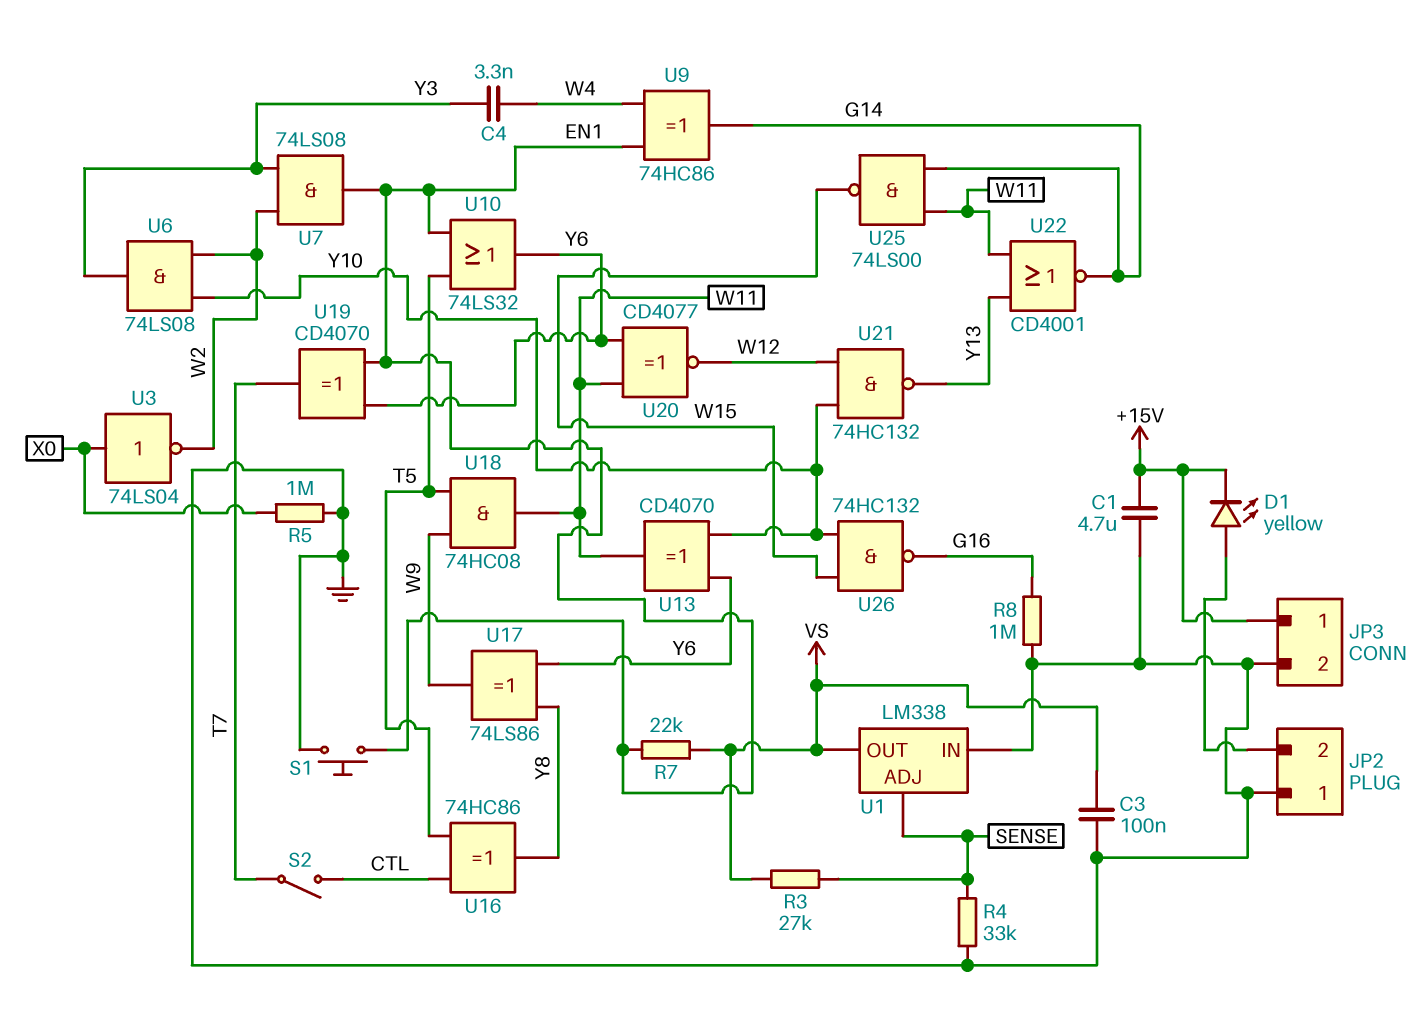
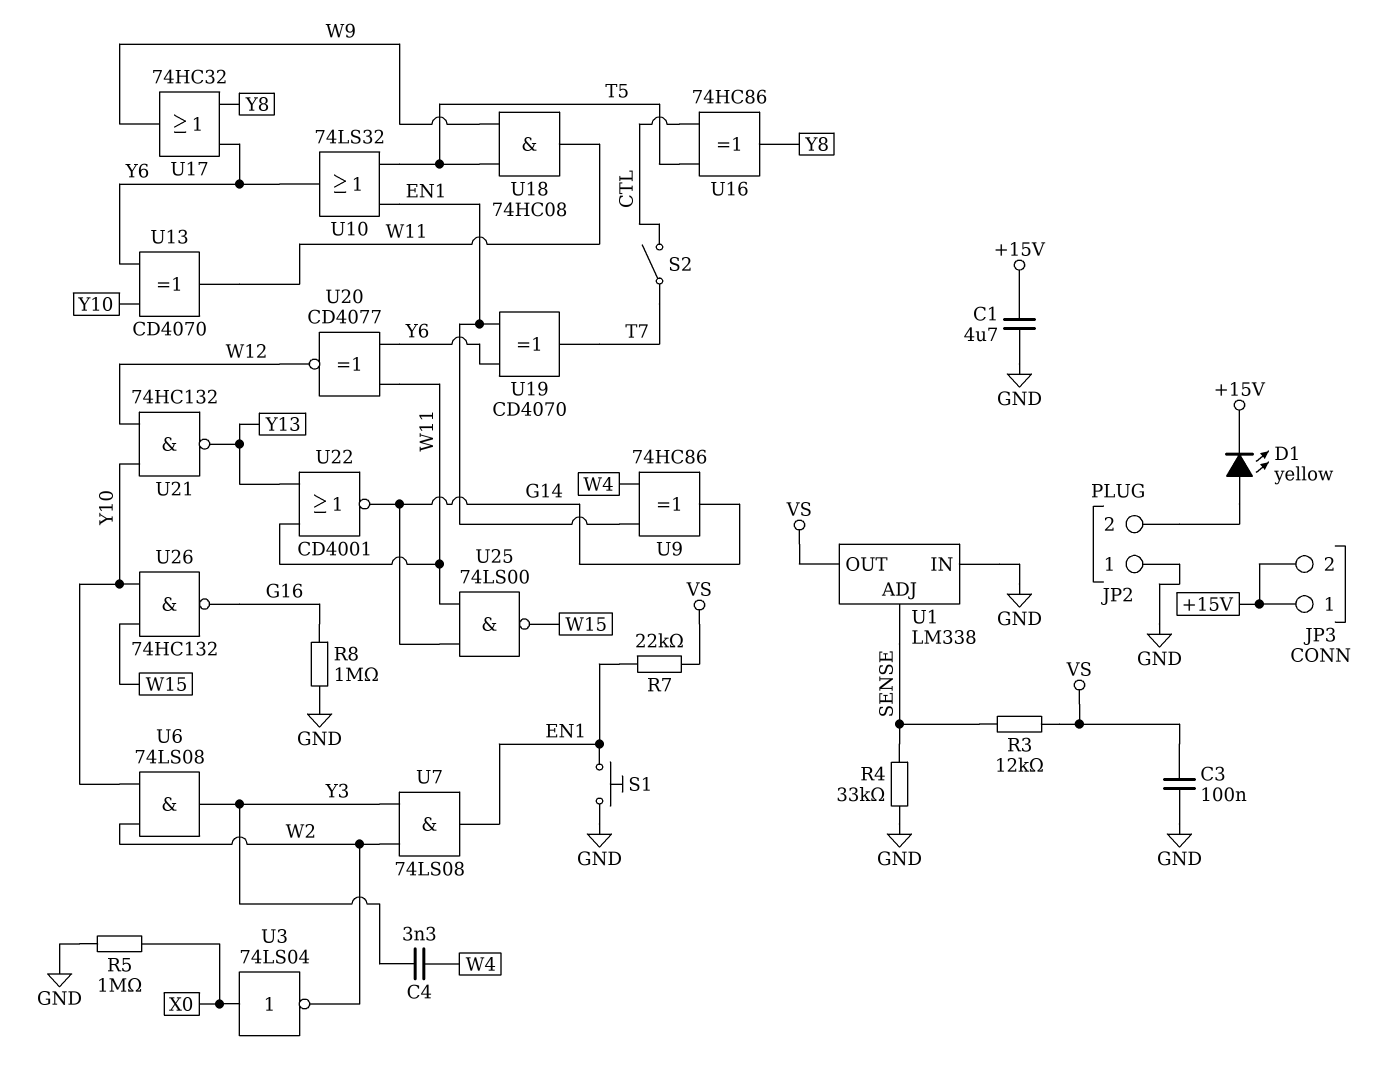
JP3 pin 2: GND -> +15V
R3: 27k (SENSE, VS) -> 12k (SENSE, VS)
U17: XOR 74LS86 (in Y6, in Y8, out W9) -> OR 74HC32 (in Y6, in Y8, out W9)

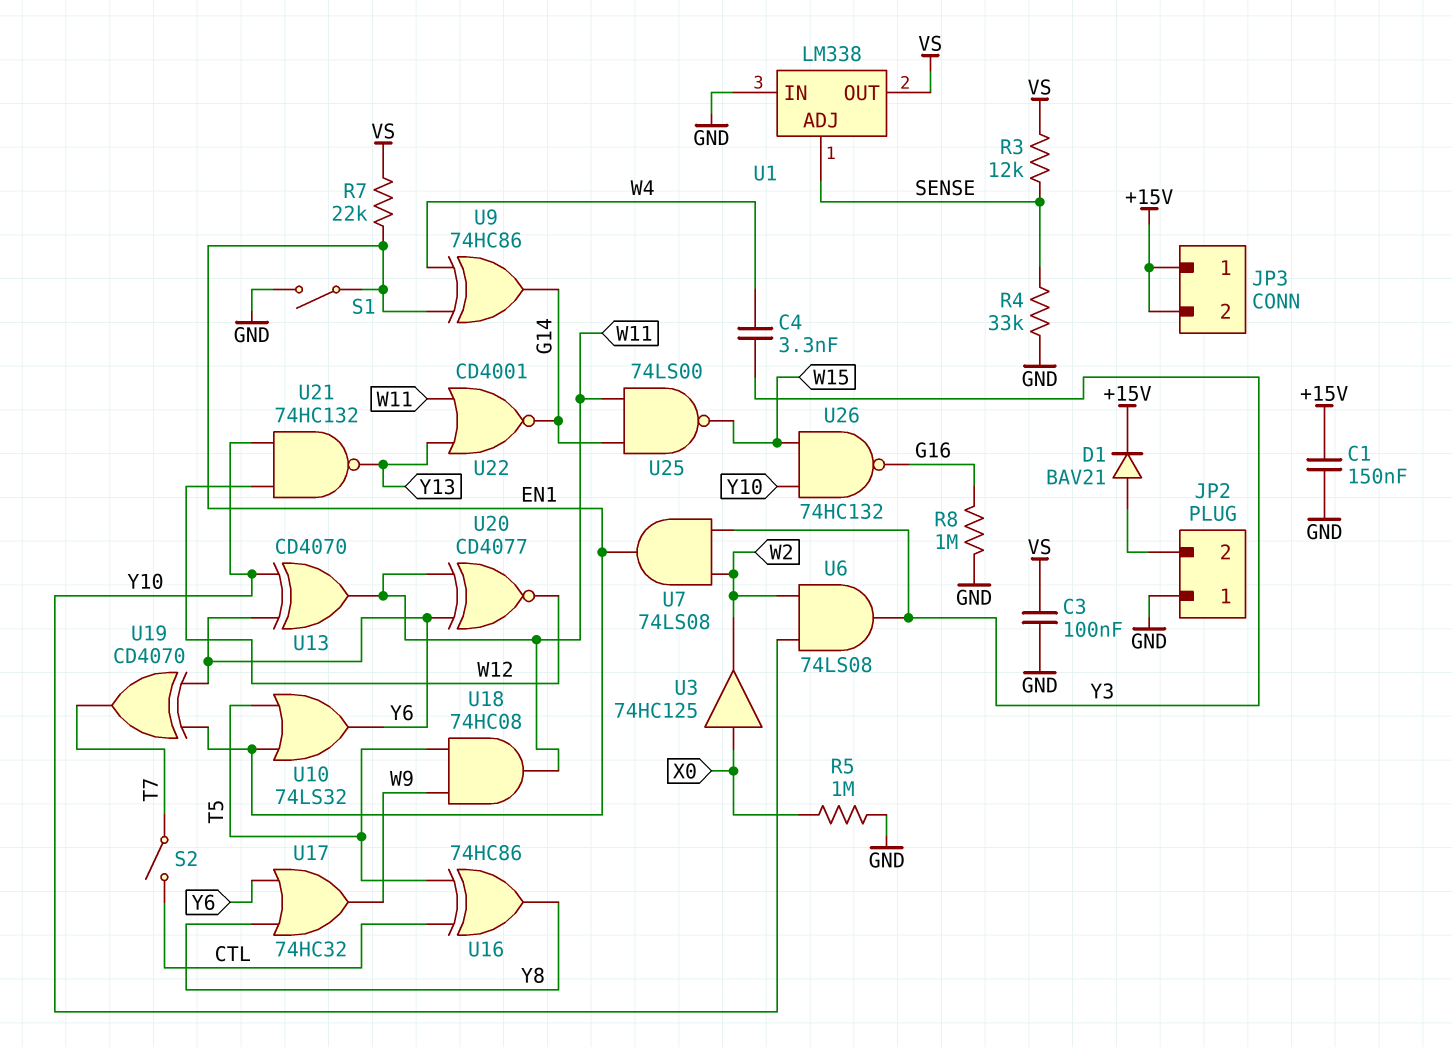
C1: 4.7uF (+15V, GND) -> 150nF (+15V, GND)
D1: LED yellow (A JP2/2, K +15V) -> diode BAV21 (A JP2/2, K +15V)
S1: button (EN1, GND) -> switch (EN1, GND)
U3: NOT 74LS04 (in X0, out W2) -> buffer 74HC125 (in X0, out W2)

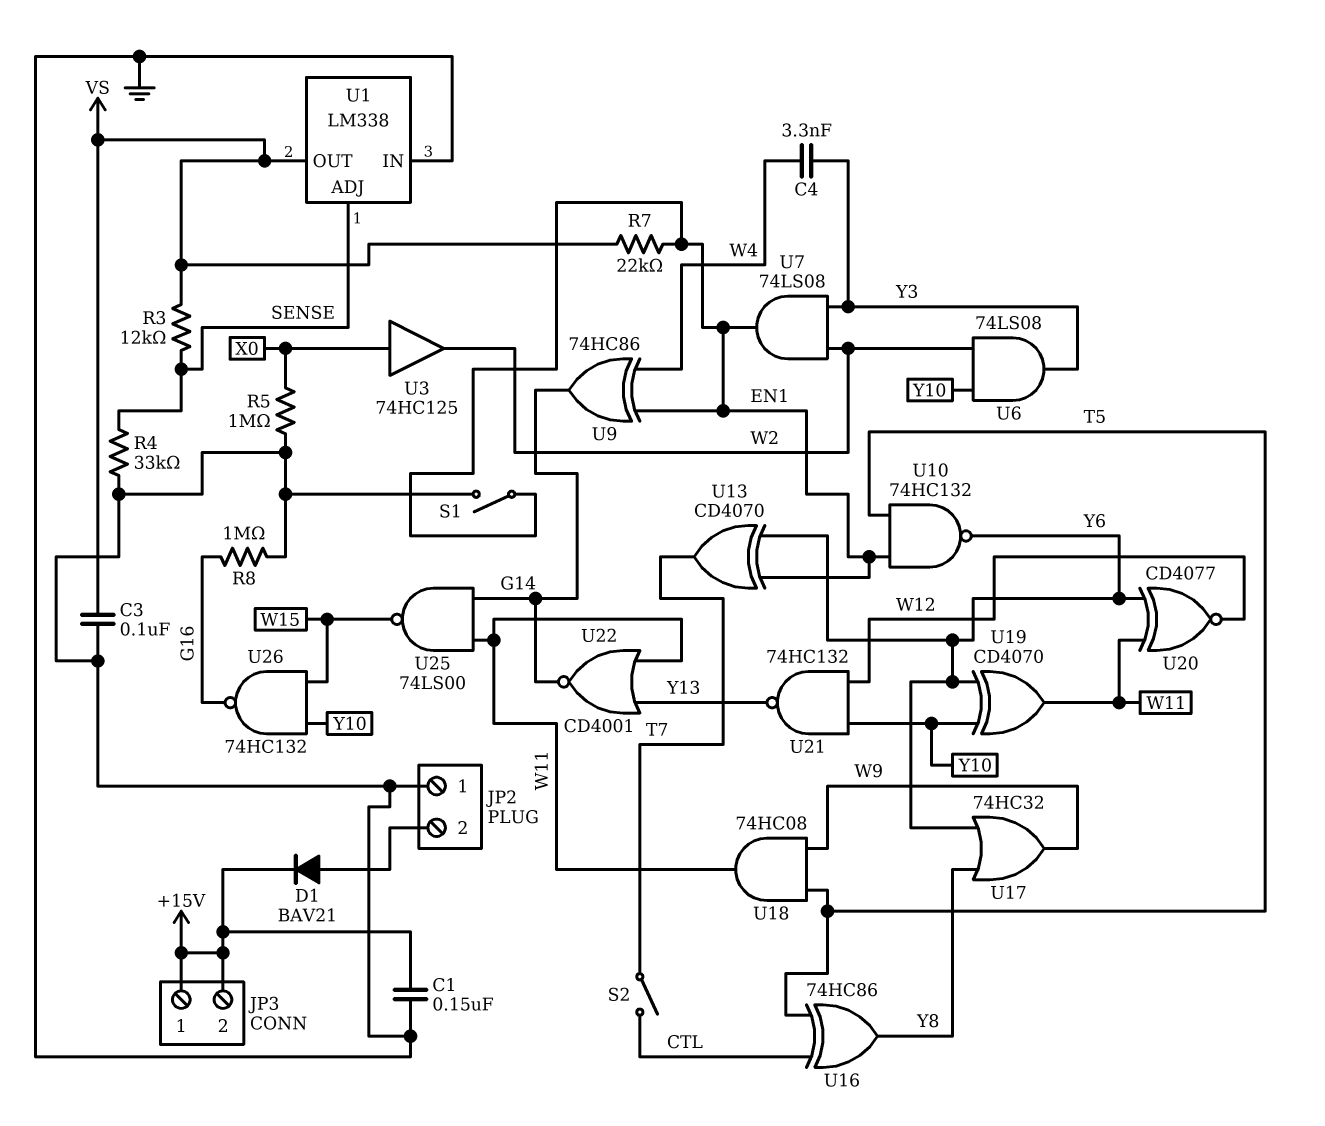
U10: OR 74LS32 (in EN1, in T5, out Y6) -> NAND 74HC132 (in EN1, in T5, out Y6)
U13: XOR CD4070 (in Y6, in Y10, out W11) -> XOR CD4070 (in EN1, in Y6, out T7)
U19: XOR CD4070 (in EN1, in Y6, out T7) -> XOR CD4070 (in Y6, in Y10, out W11)

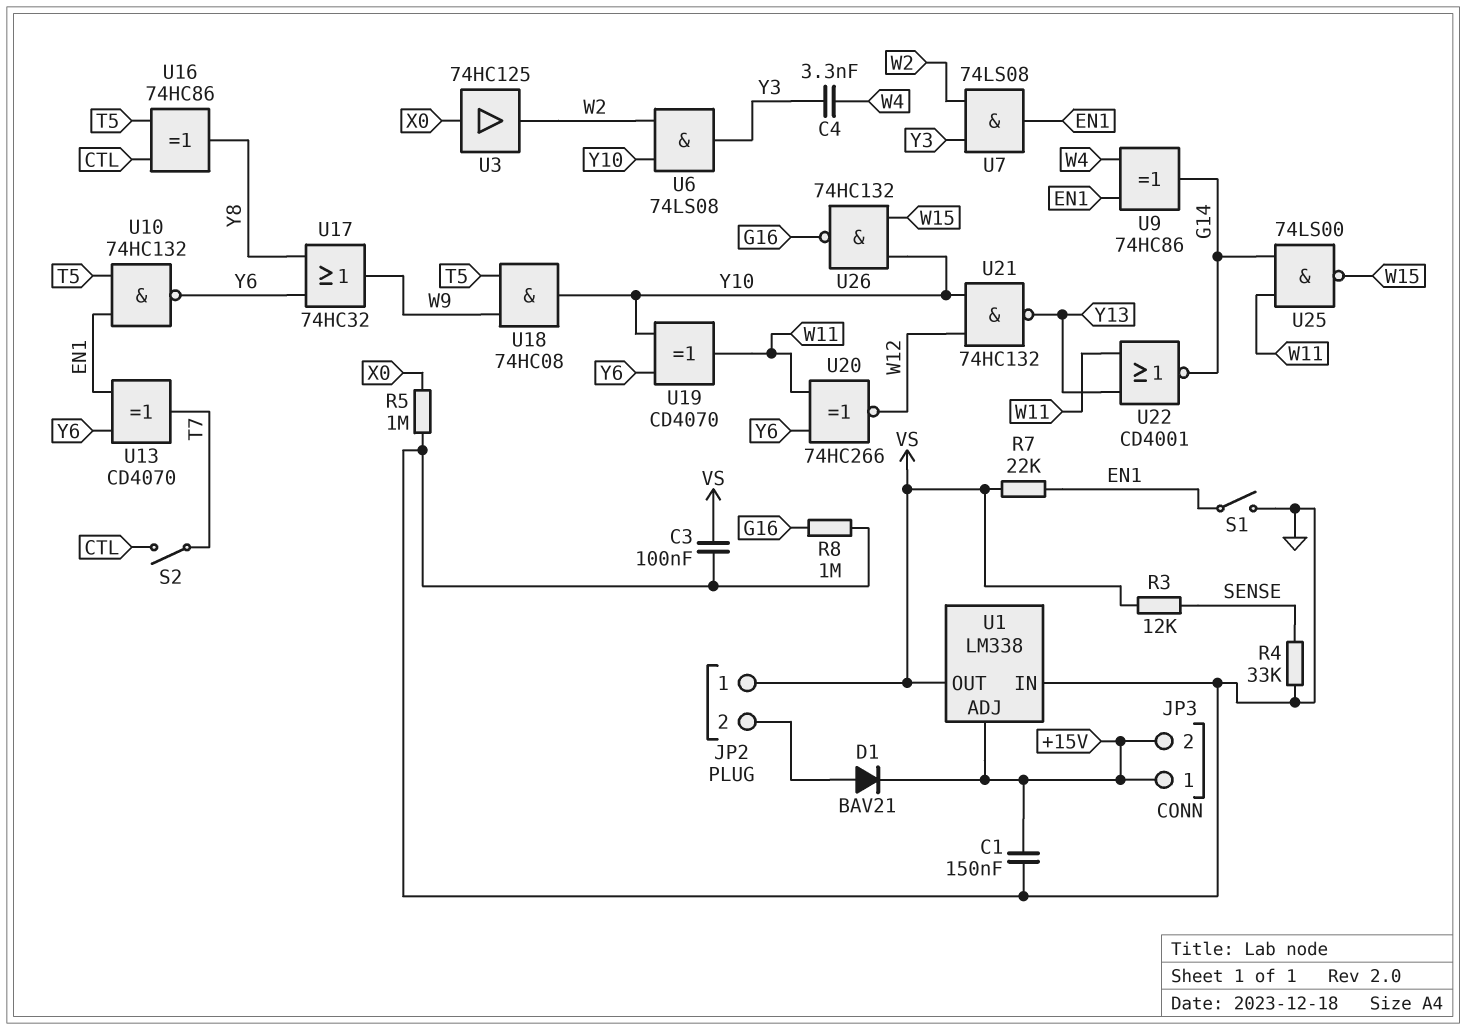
JP2 pin 1: GND -> VS
U1 pin ADJ: SENSE -> +15V
U18: AND 74HC08 (in T5, in W9, out W11) -> AND 74HC08 (in T5, in W9, out Y10)
U20: XNOR CD4077 (in W11, in Y6, out W12) -> XNOR 74HC266 (in W11, in Y6, out W12)

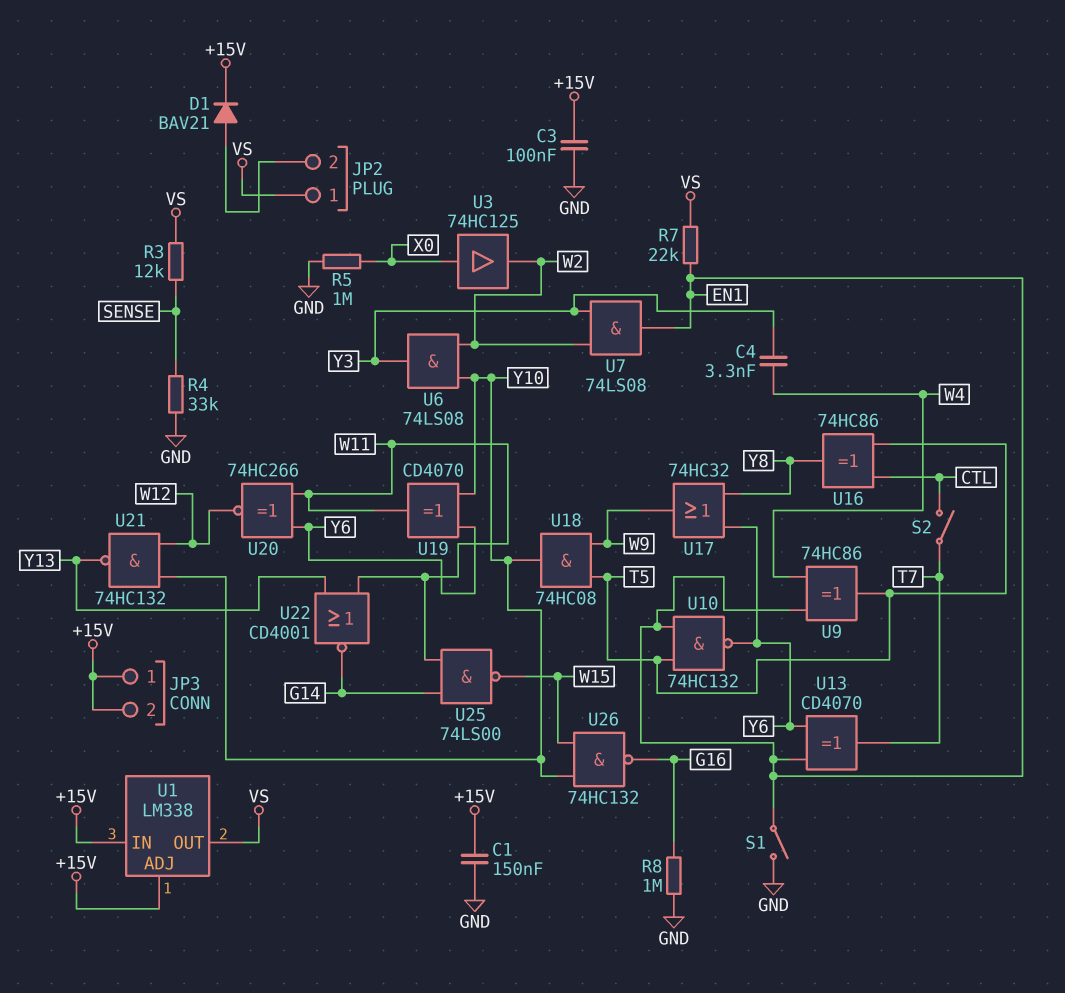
C3: 100nF (GND, VS) -> 100nF (+15V, GND)
U1 pin IN: GND -> +15V
U9: XOR 74HC86 (in EN1, in W4, out G14) -> XOR 74HC86 (in EN1, in W4, out T5)

